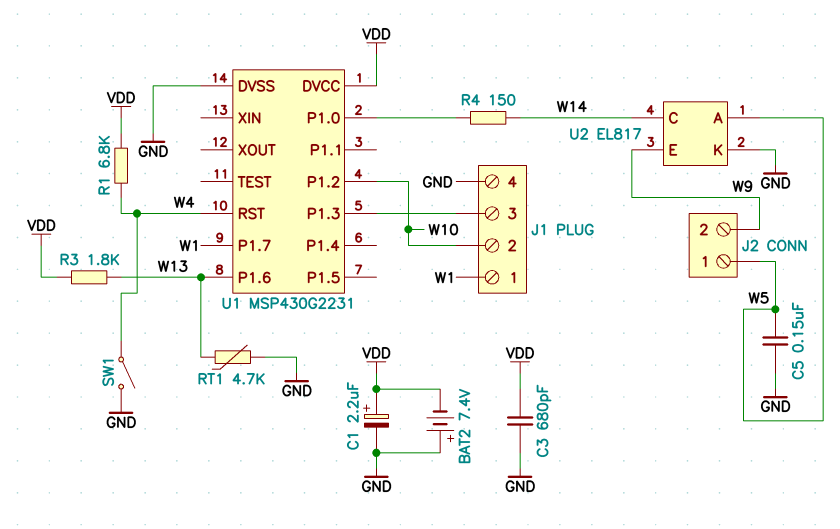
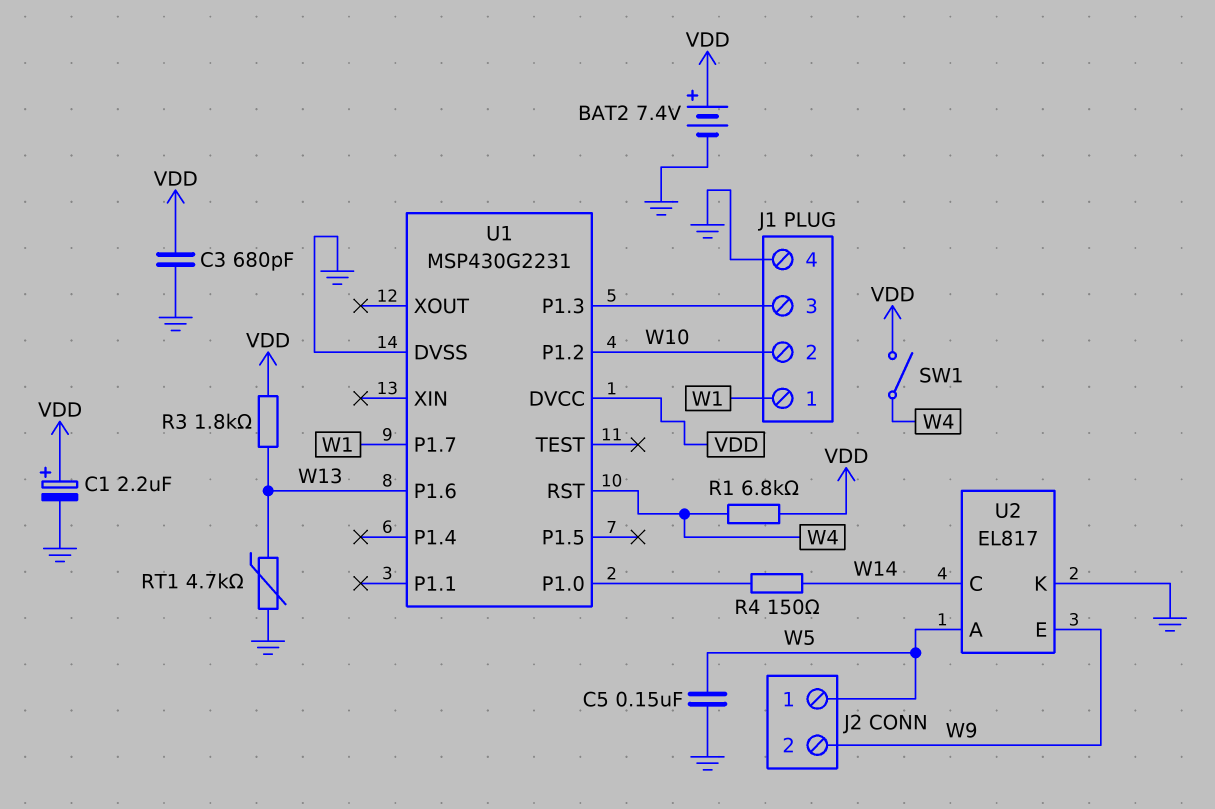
BAT2: 7.4V (plus GND, minus VDD) -> 7.4V (plus VDD, minus GND)
SW1: switch (GND, W4) -> switch (VDD, W4)

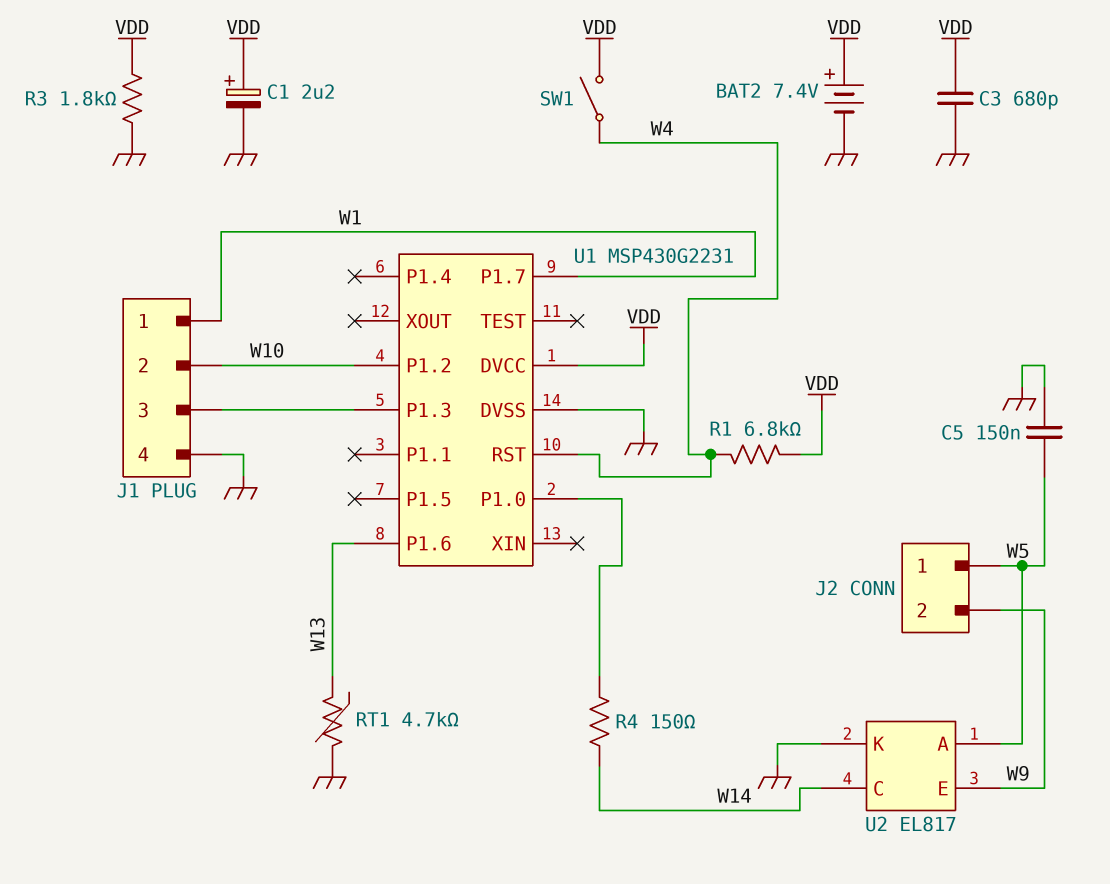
R3: 1.8k (VDD, W13) -> 1.8k (GND, VDD)

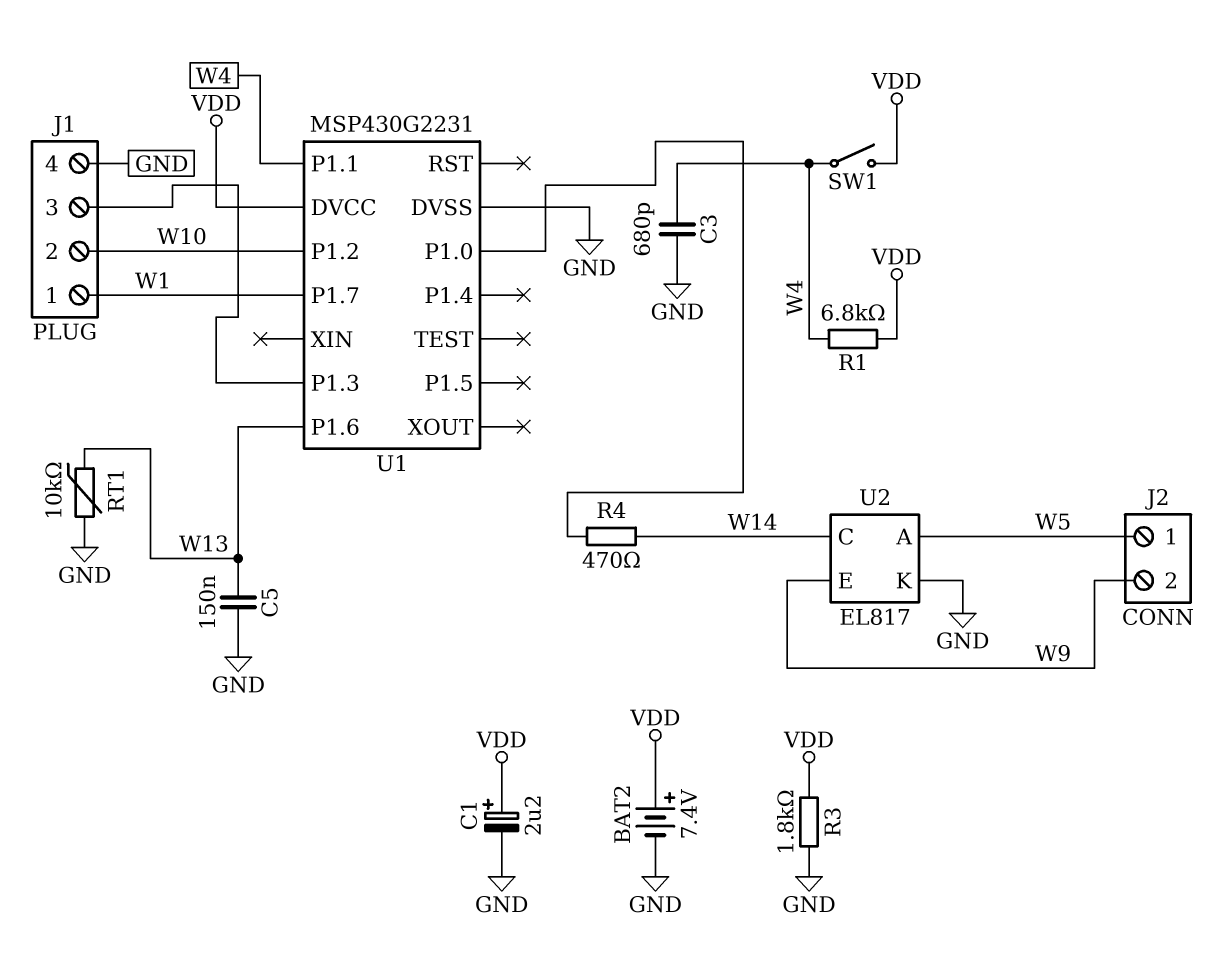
C3: 680pF (GND, VDD) -> 680pF (GND, W4)
C5: 150nF (GND, W5) -> 150nF (GND, W13)
R4: 150 (U1/P1.0, W14) -> 470 (U1/P1.0, W14)
RT1: 4.7k (GND, W13) -> 10k (GND, W13)
U1 pin P1.1: none -> W4
U1 pin RST: W4 -> none

